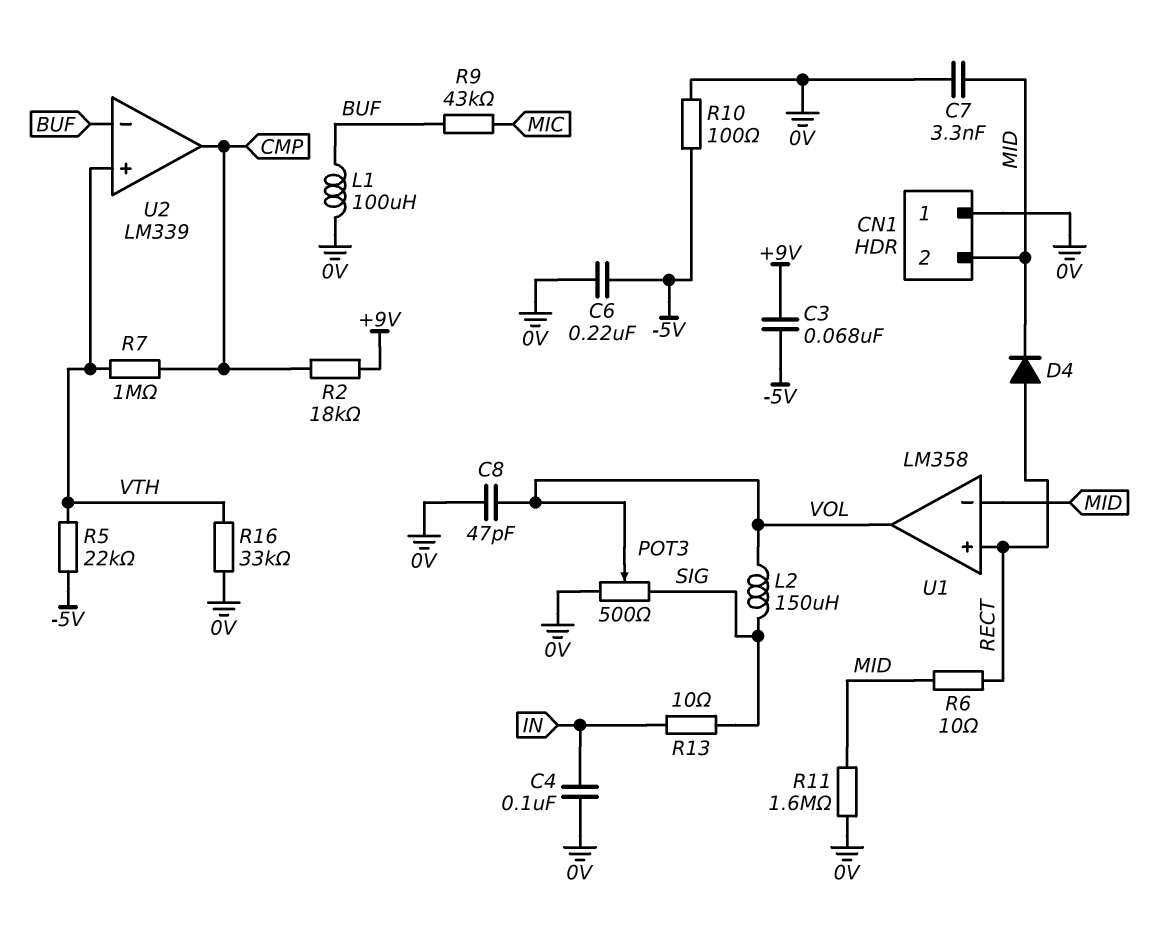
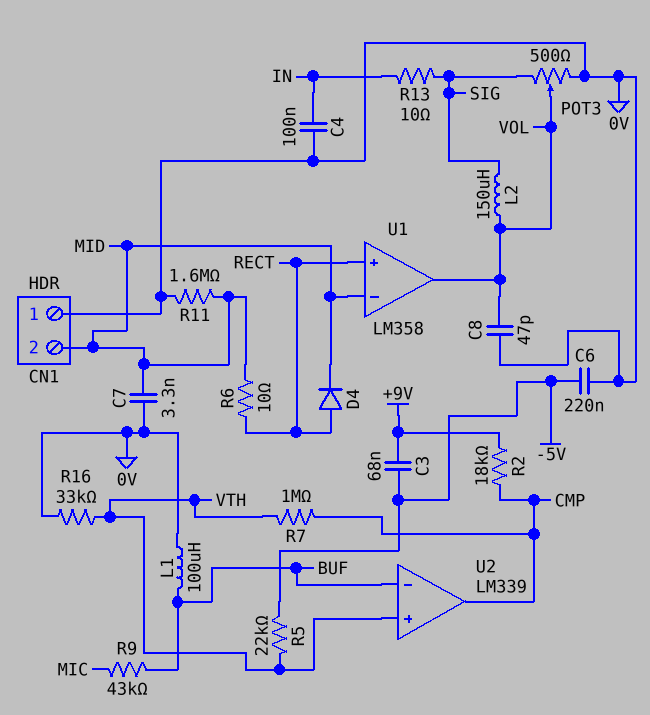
R10: 100 (-5V, 0V) -> none

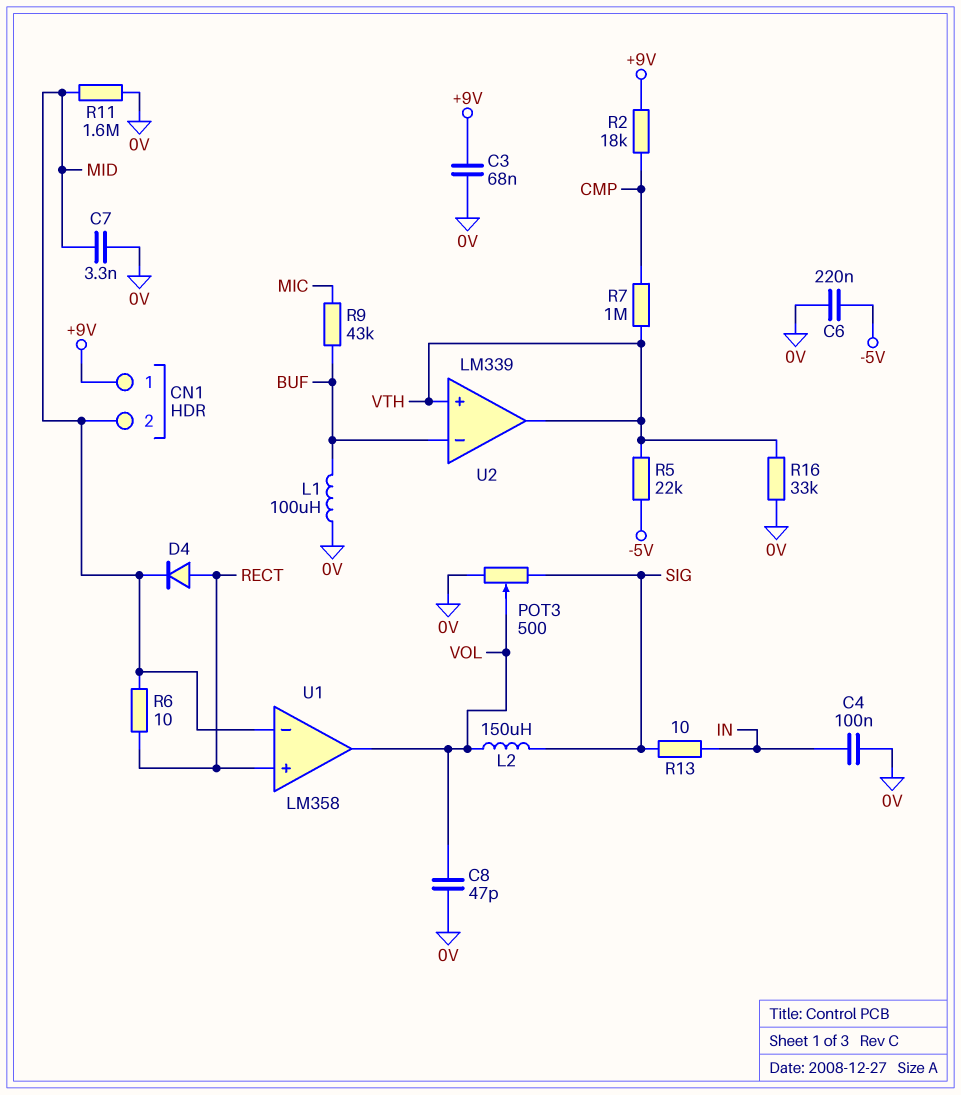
C3: 68nF (+9V, -5V) -> 68nF (+9V, 0V)
CN1 pin 1: 0V -> +9V
U2 pin out: CMP -> VTH

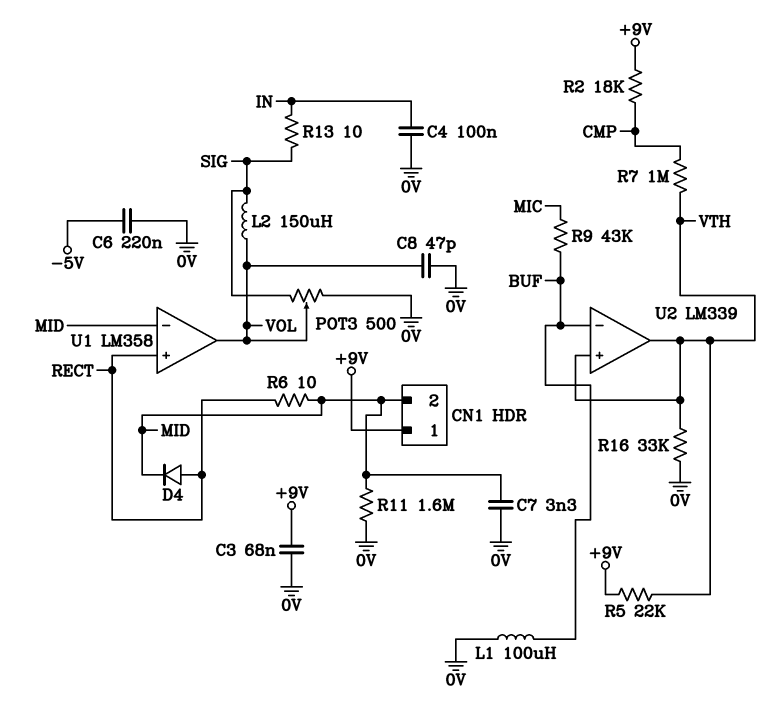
R5: 22k (-5V, VTH) -> 22k (+9V, VTH)

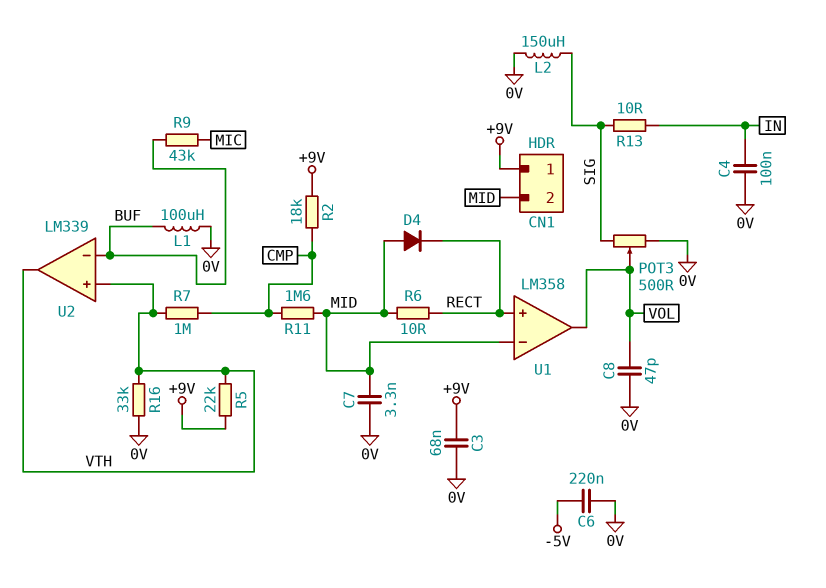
D4: diode (A RECT, K MID) -> diode (A MID, K RECT)
L2: 150uH (SIG, VOL) -> 150uH (0V, SIG)
R11: 1.6M (0V, MID) -> 1.6M (CMP, MID)

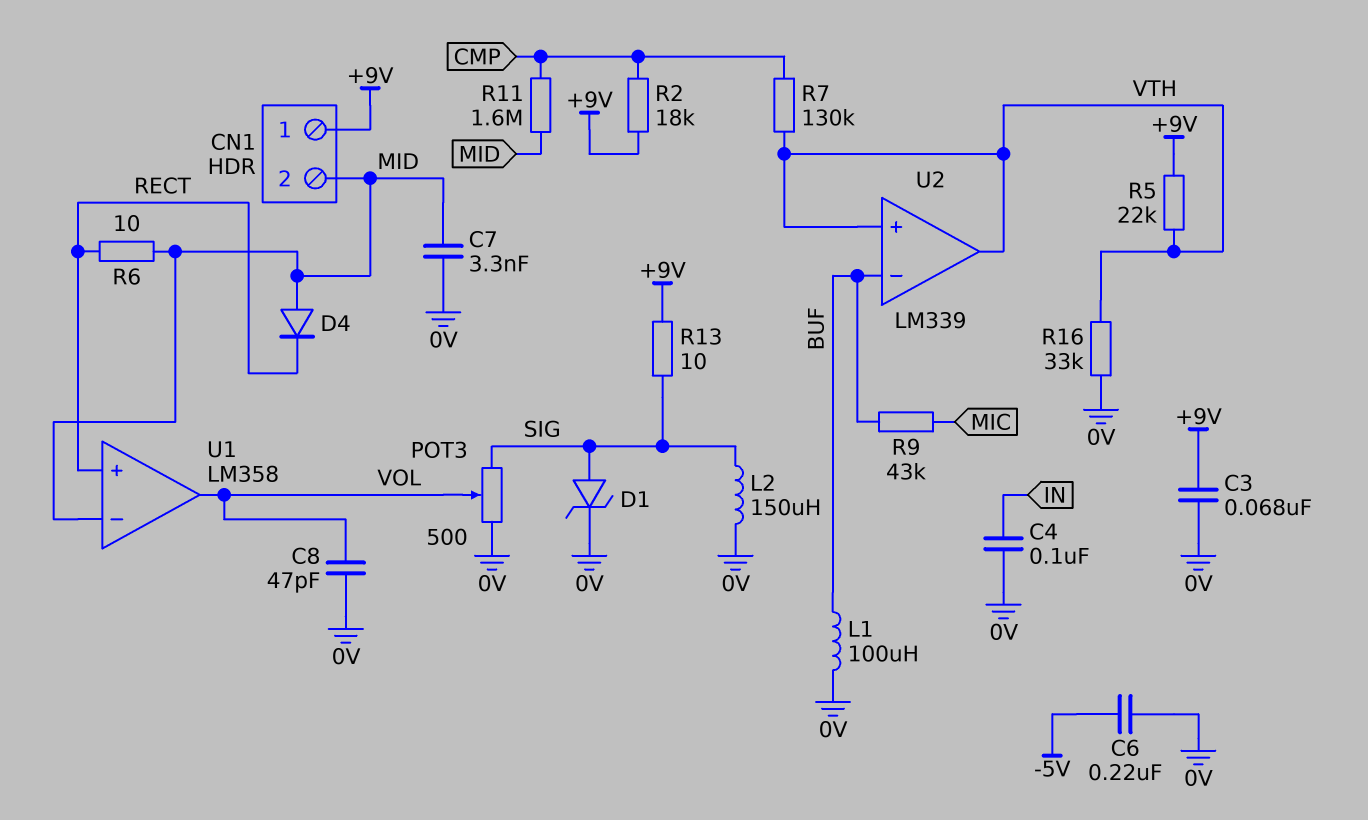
D1: none -> zener (A SIG, K 0V)
R7: 1M (CMP, VTH) -> 130k (CMP, VTH)
R13: 10 (IN, SIG) -> 10 (+9V, SIG)

